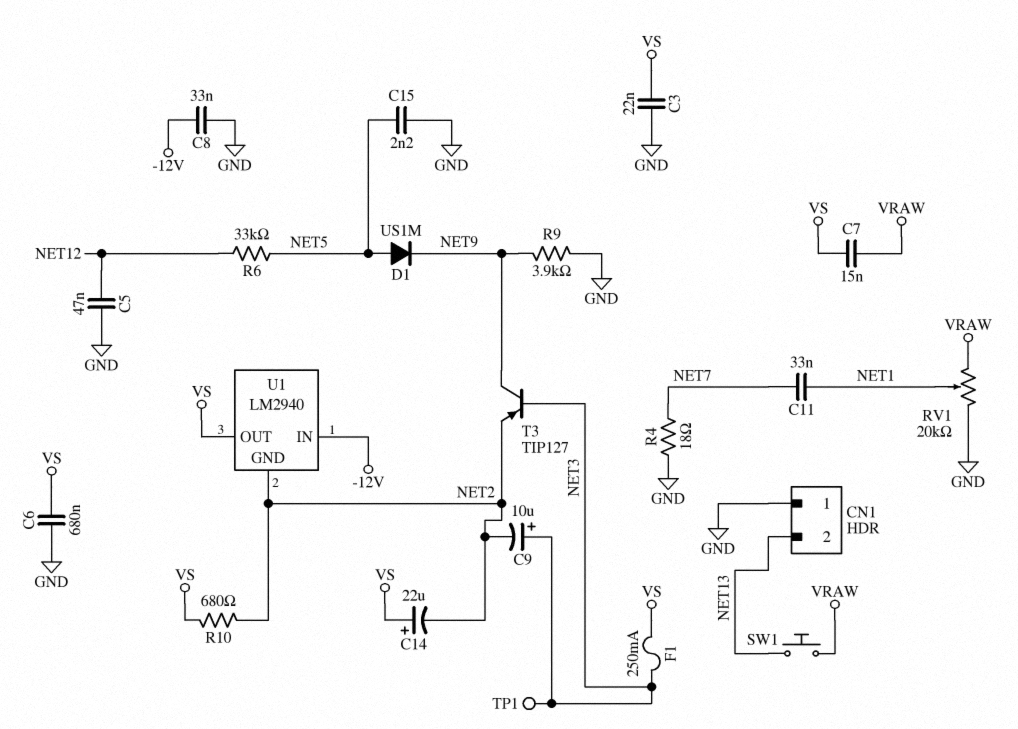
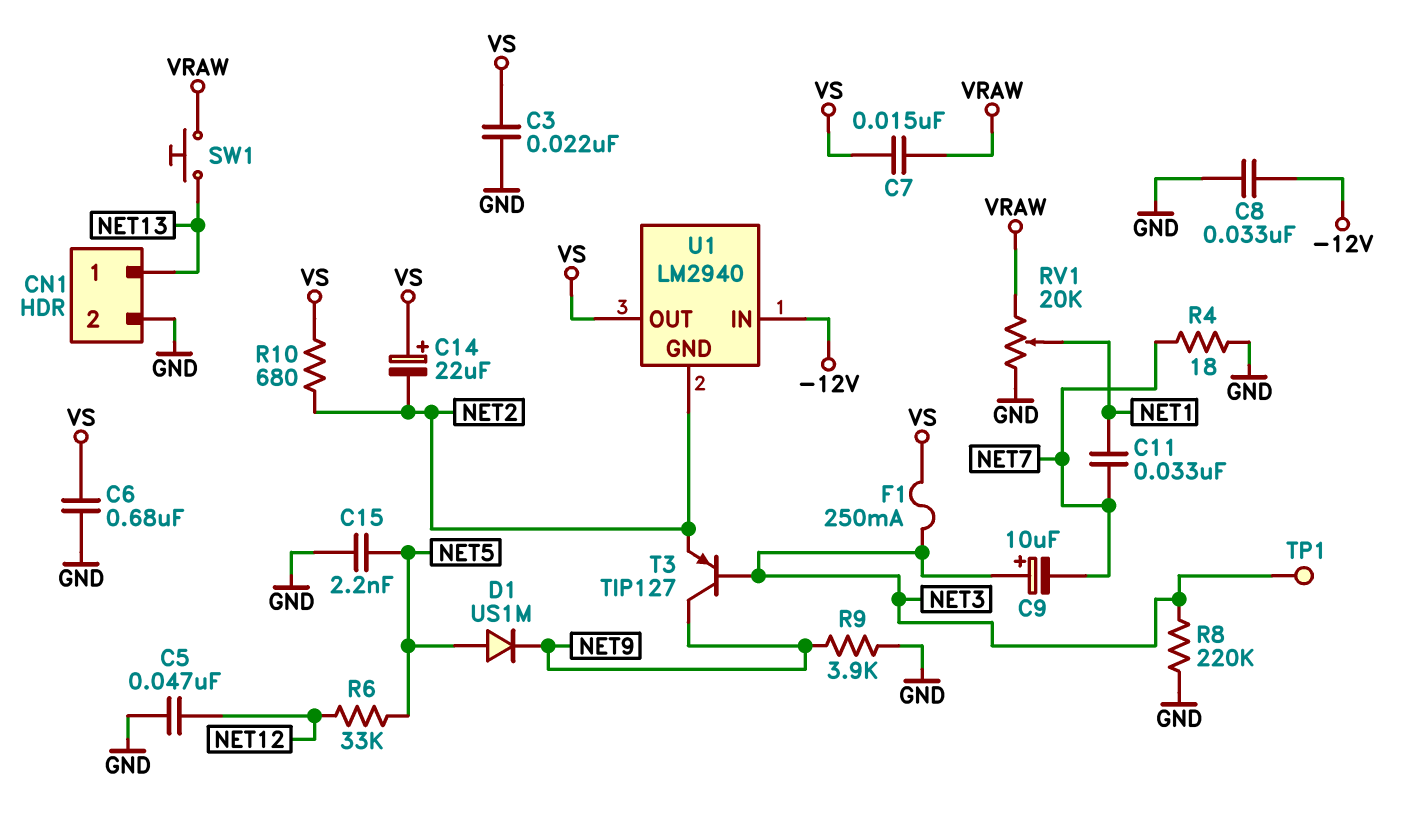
C9: 10uF (plus NET3, minus NET2) -> 10uF (plus NET3, minus NET7)
CN1 pin 1: GND -> NET13
CN1 pin 2: NET13 -> GND
R8: none -> 220k (GND, NET3)

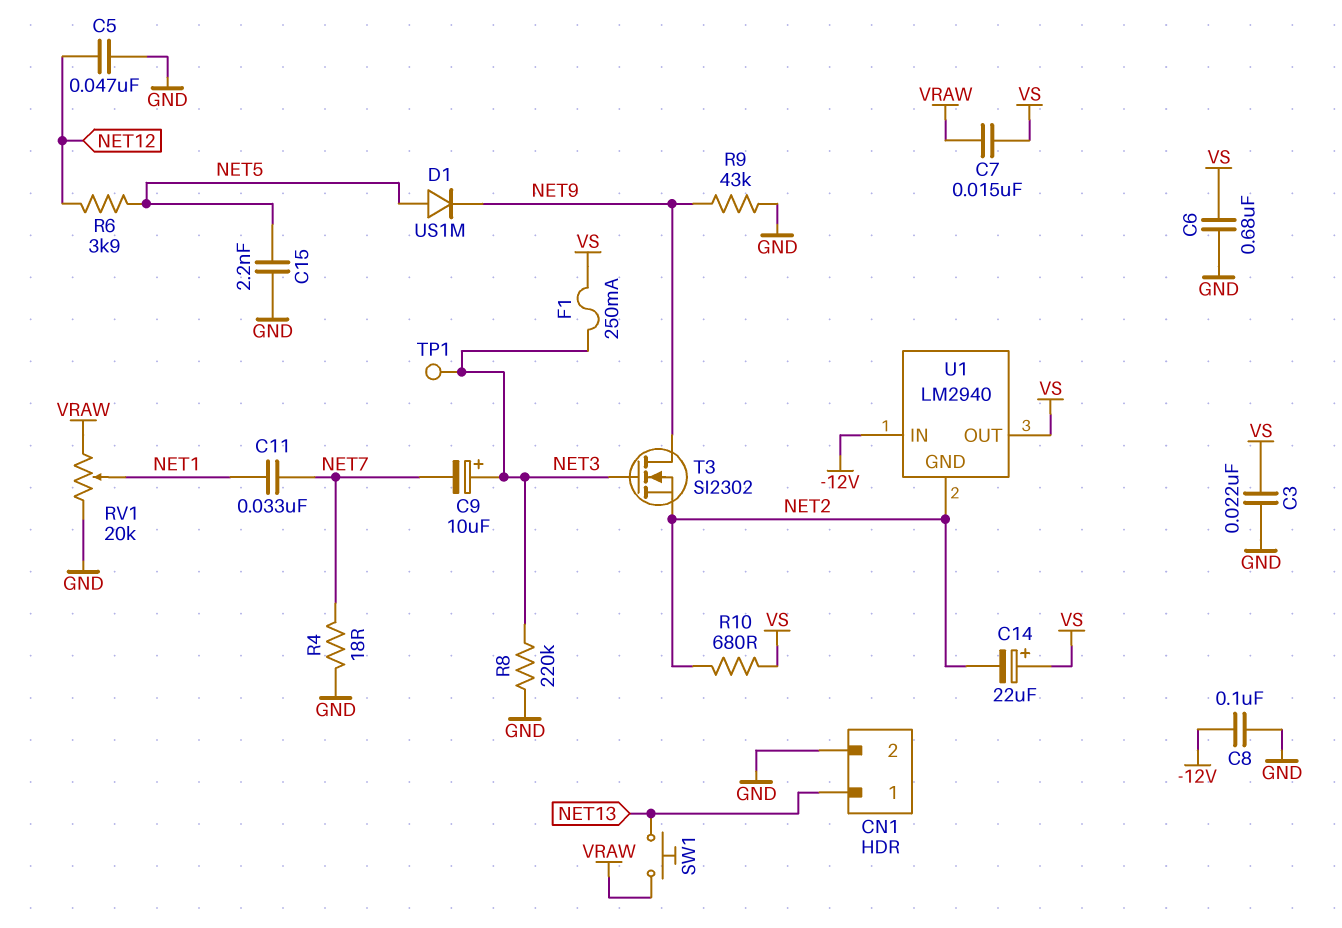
C8: 33nF (-12V, GND) -> 100nF (-12V, GND)
R6: 33k (NET5, NET12) -> 3.9k (NET5, NET12)
R9: 3.9k (GND, NET9) -> 43k (GND, NET9)
T3: PNP TIP127 (B NET3, C NET9, E NET2) -> NMOS SI2302 (G NET3, D NET9, S NET2)

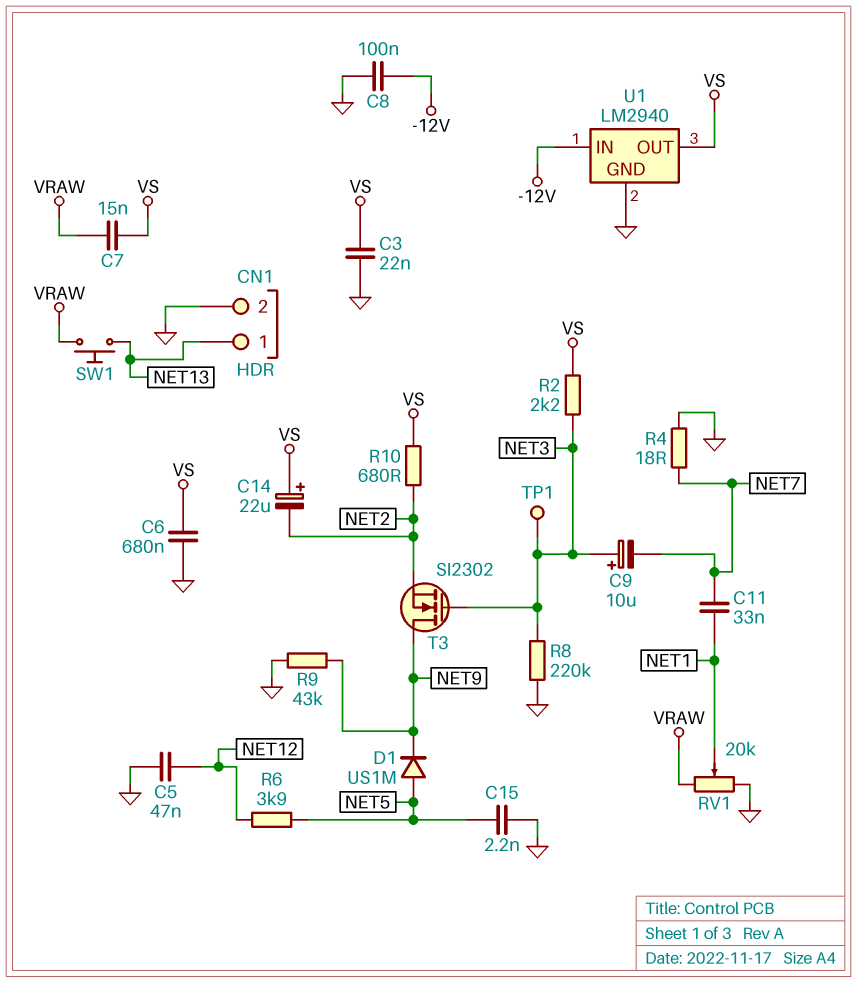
F1: 250mA (NET3, VS) -> none
R2: none -> 2.2k (NET3, VS)
U1 pin GND: NET2 -> GND

